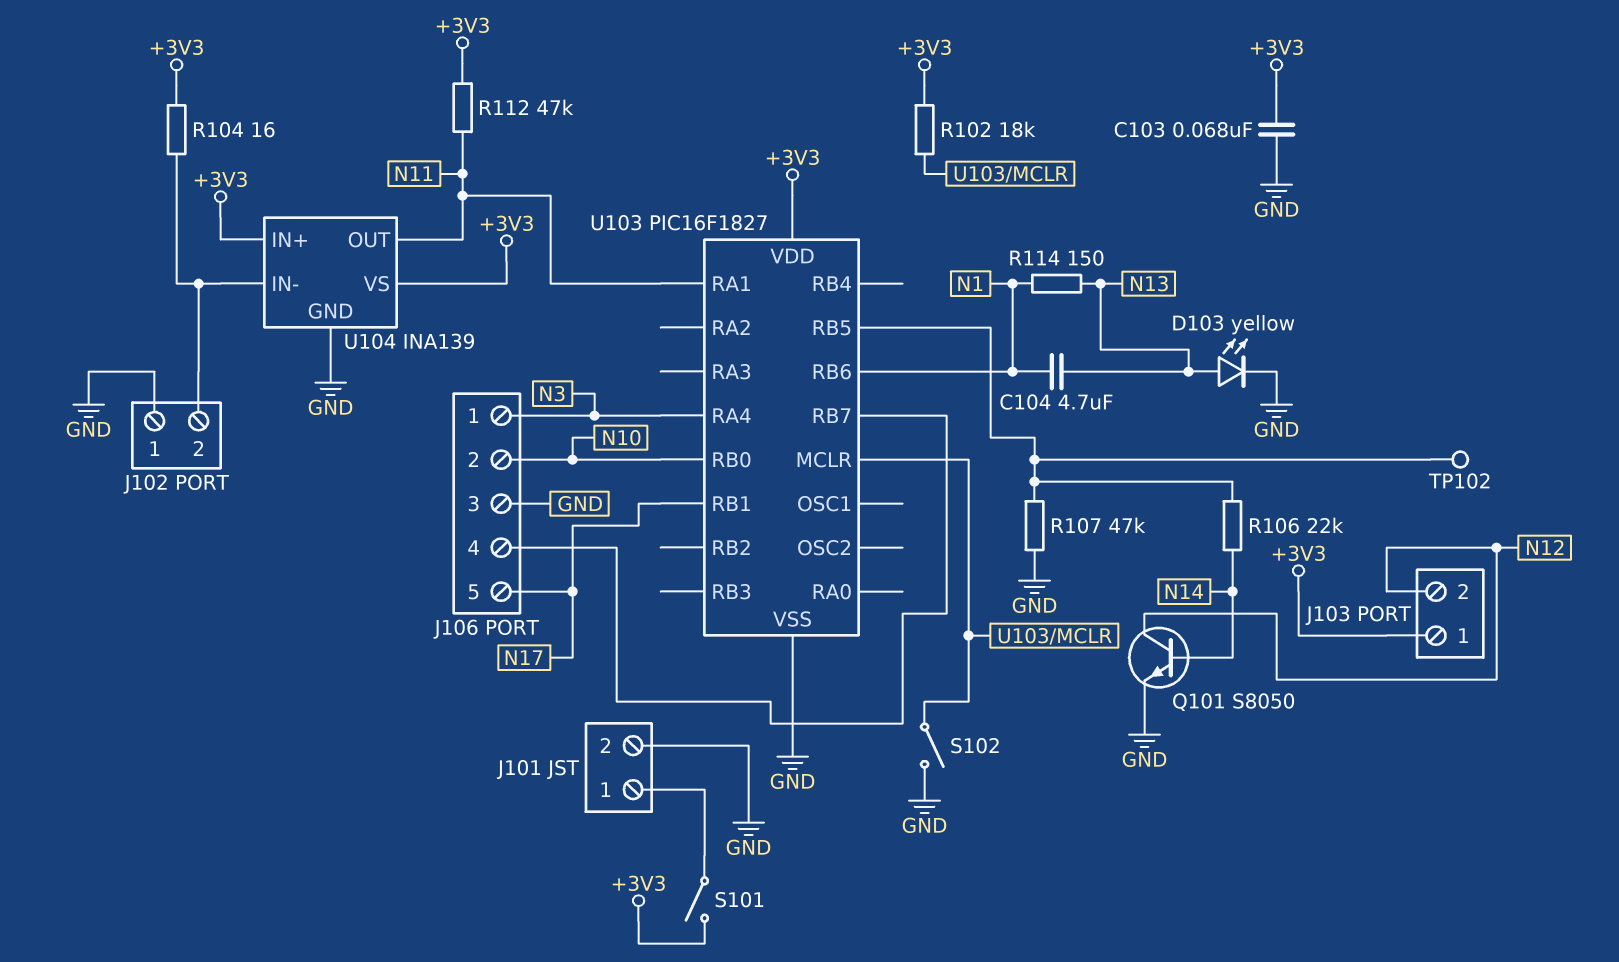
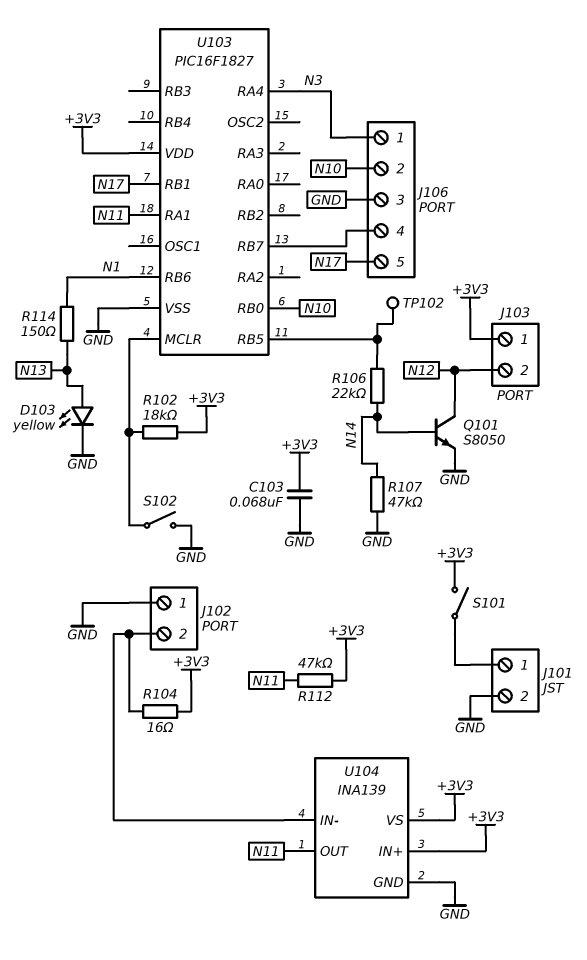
C104: 4.7uF (N1, N13) -> none
R107: 47k (GND, U103/RB5) -> 47k (GND, N14)

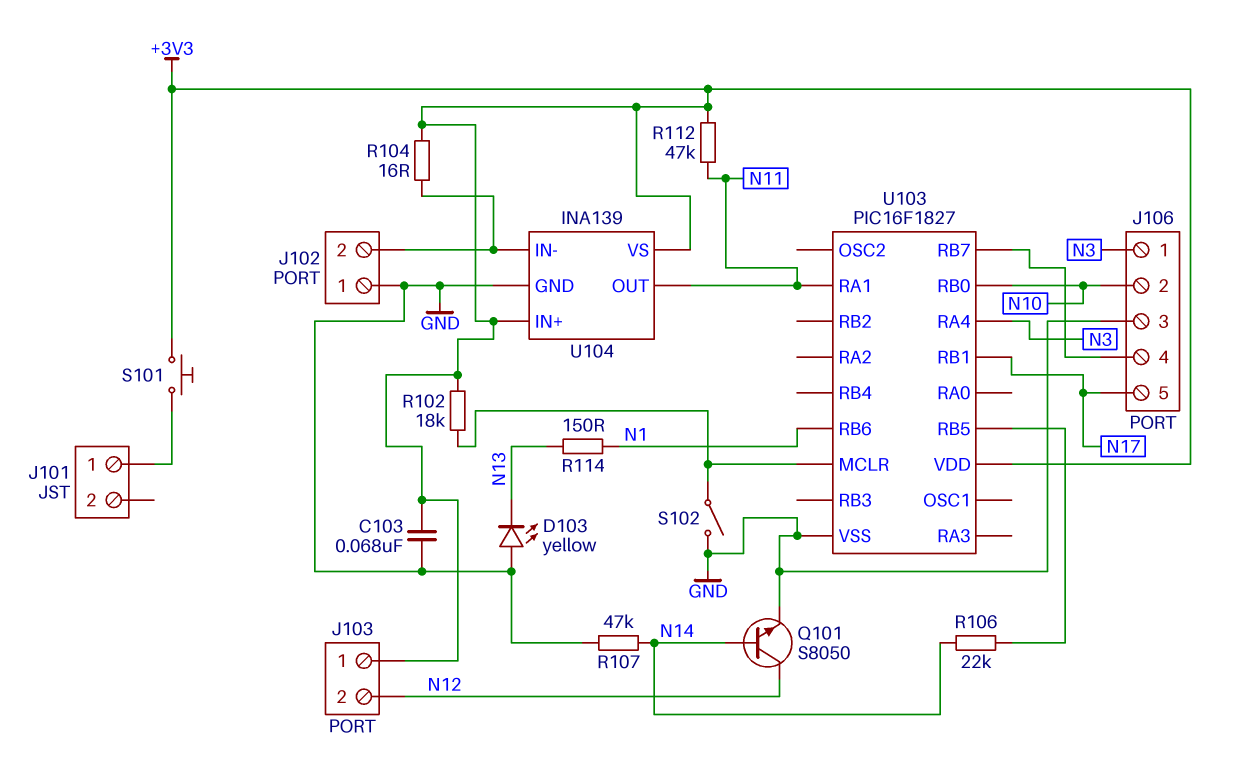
D103: LED yellow (A N13, K GND) -> LED yellow (A GND, K N13)
J101 pin 2: GND -> none
S101: switch (+3V3, J101/1) -> button (+3V3, J101/1)
TP102: test point (U103/RB5) -> none

